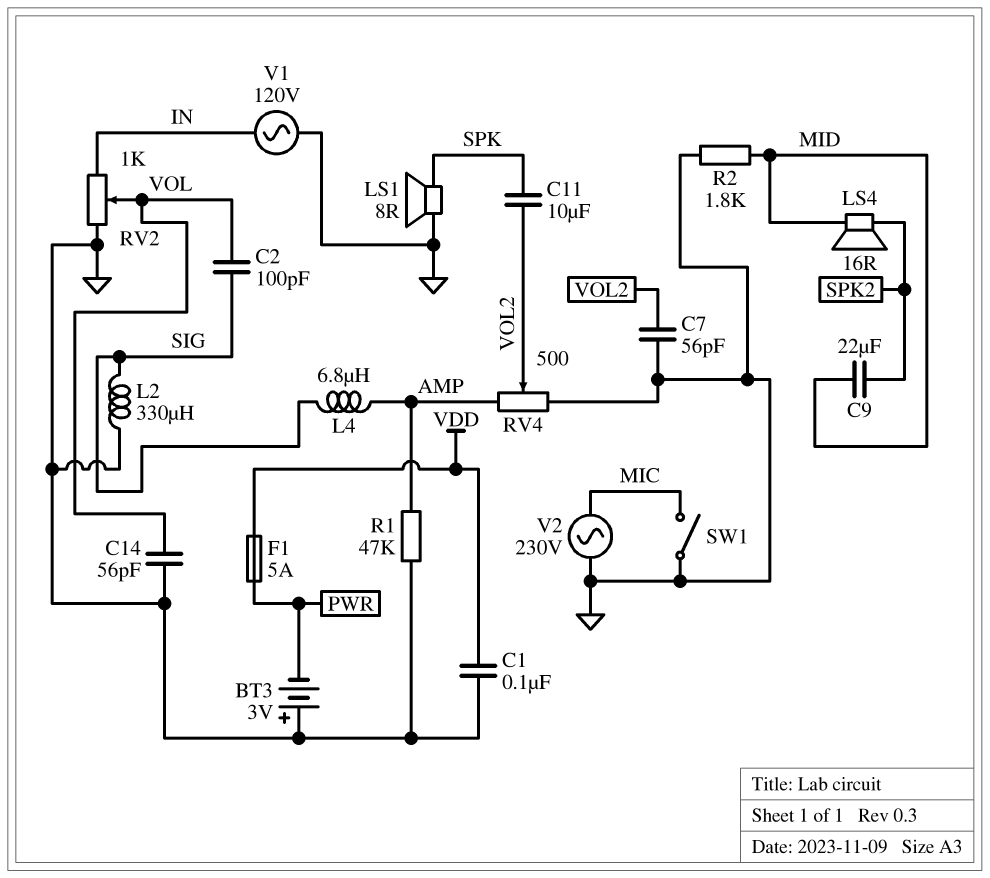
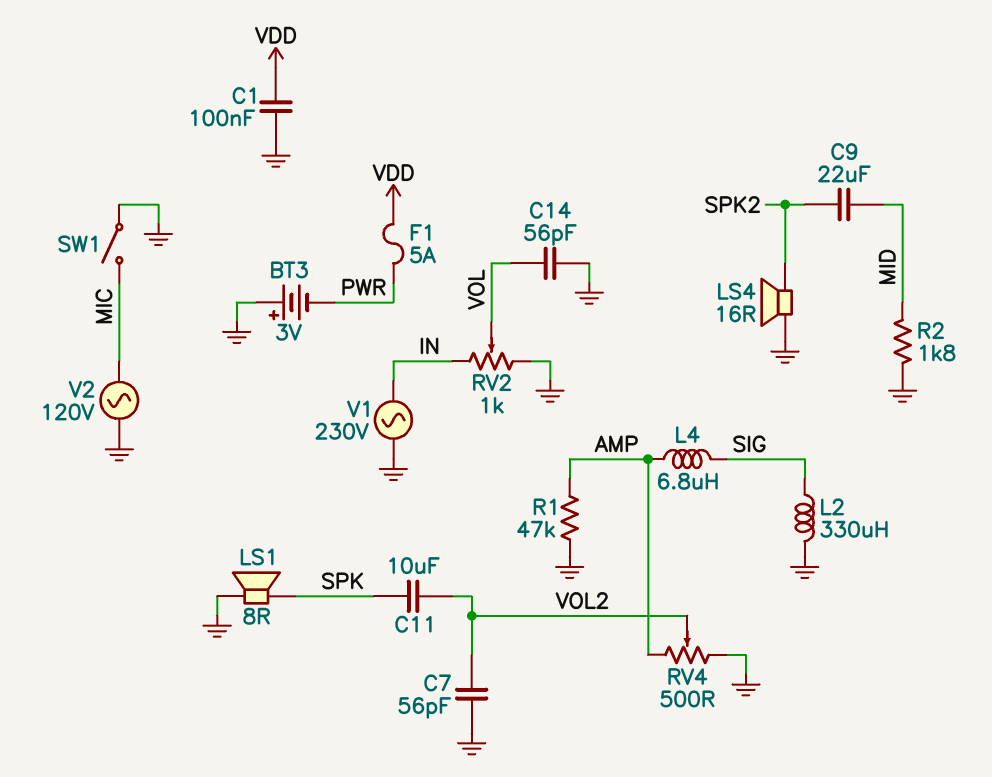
C2: 100pF (SIG, VOL) -> none
LS4: speaker 16R (MID, SPK2) -> speaker 16R (GND, SPK2)
V1: AC 120V (GND, IN) -> AC 230V (GND, IN)
V2: AC 230V (GND, MIC) -> AC 120V (GND, MIC)

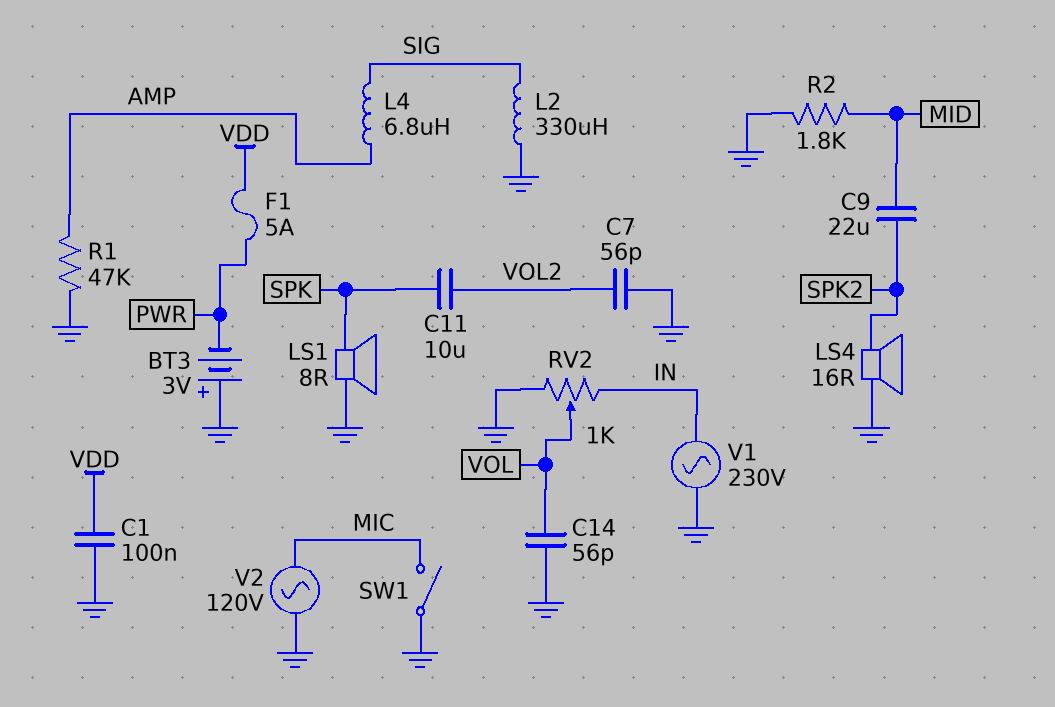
RV4: 500 (AMP, GND, wiper VOL2) -> none

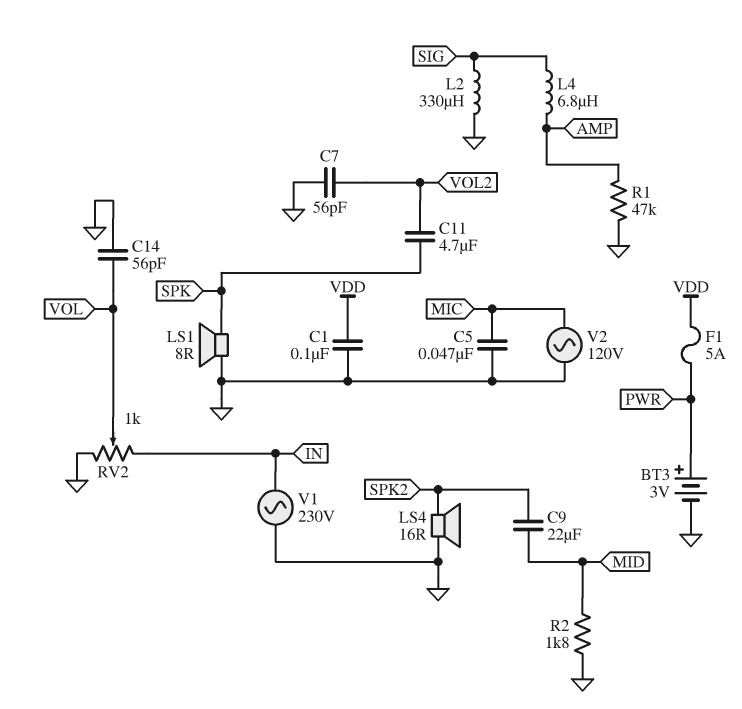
BT3: 3V (plus GND, minus PWR) -> 3V (plus PWR, minus GND)
C5: none -> 47nF (GND, MIC)
C11: 10uF (SPK, VOL2) -> 4.7uF (SPK, VOL2)
SW1: switch (GND, MIC) -> none

